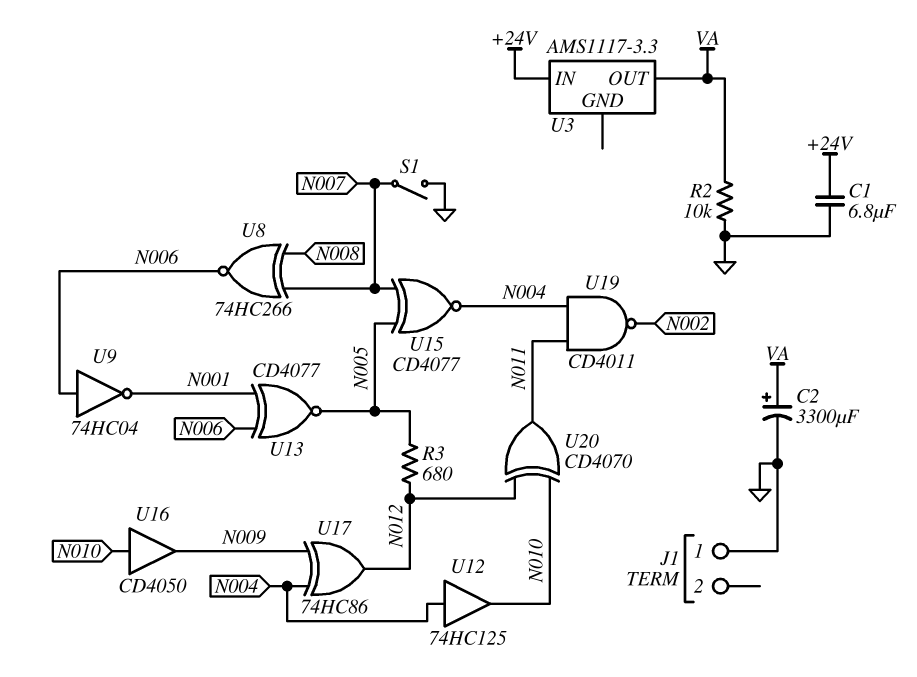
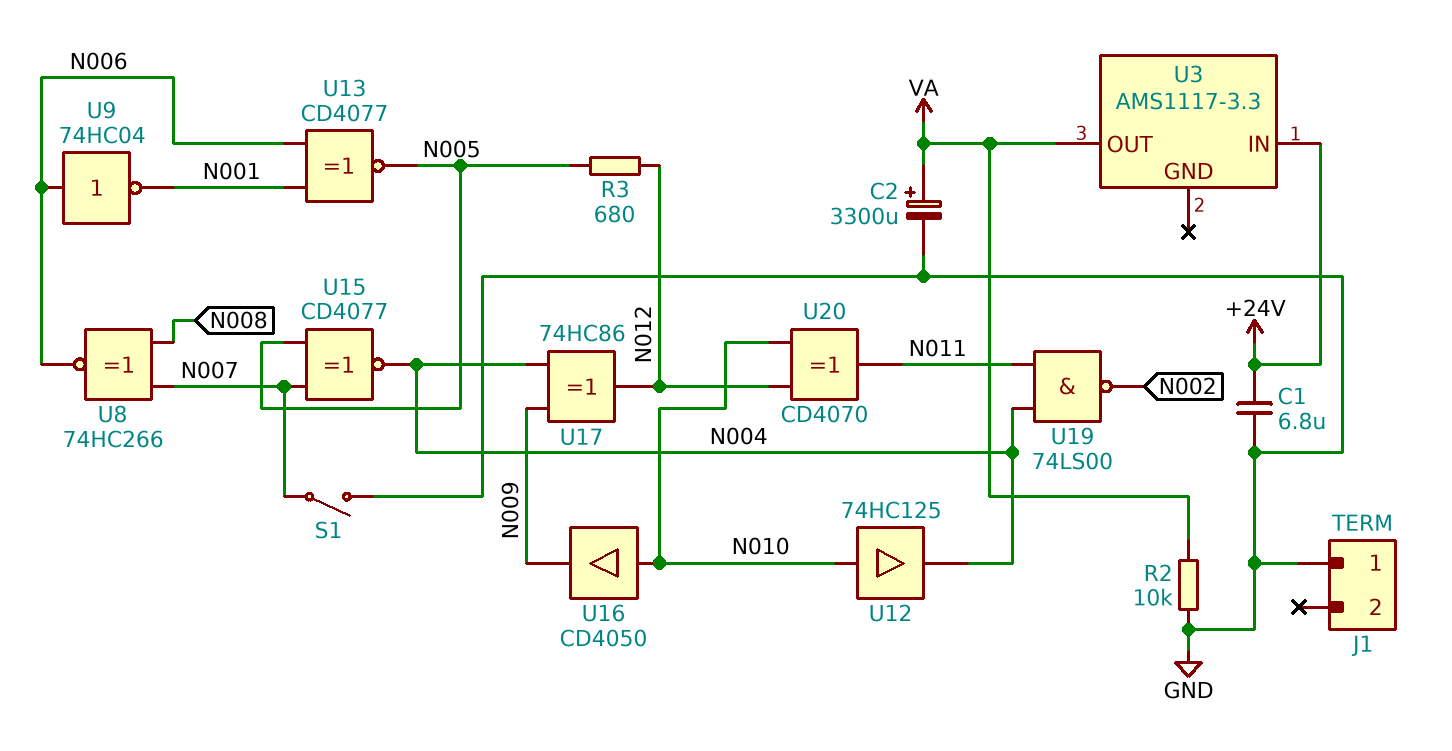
U12: buffer 74HC125 (in N004, out N010) -> buffer 74HC125 (in N010, out N004)
U19: NAND CD4011 (in N004, in N011, out N002) -> NAND 74LS00 (in N004, in N011, out N002)

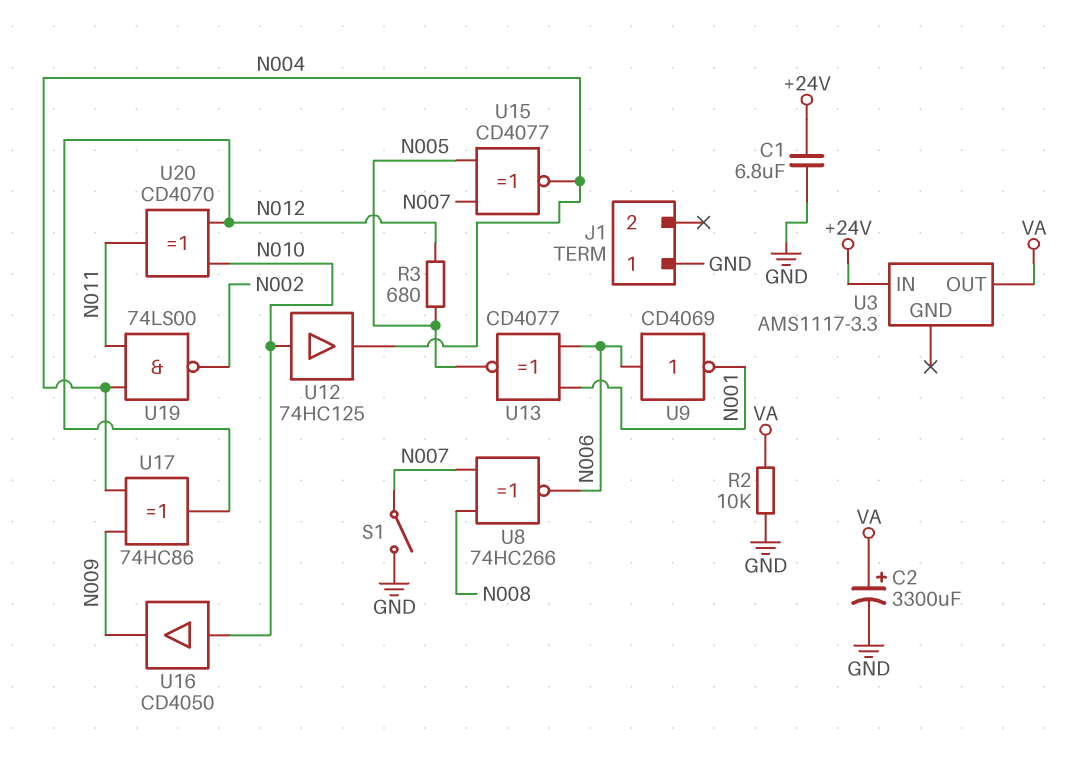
U9: NOT 74HC04 (in N006, out N001) -> NOT CD4069 (in N006, out N001)

